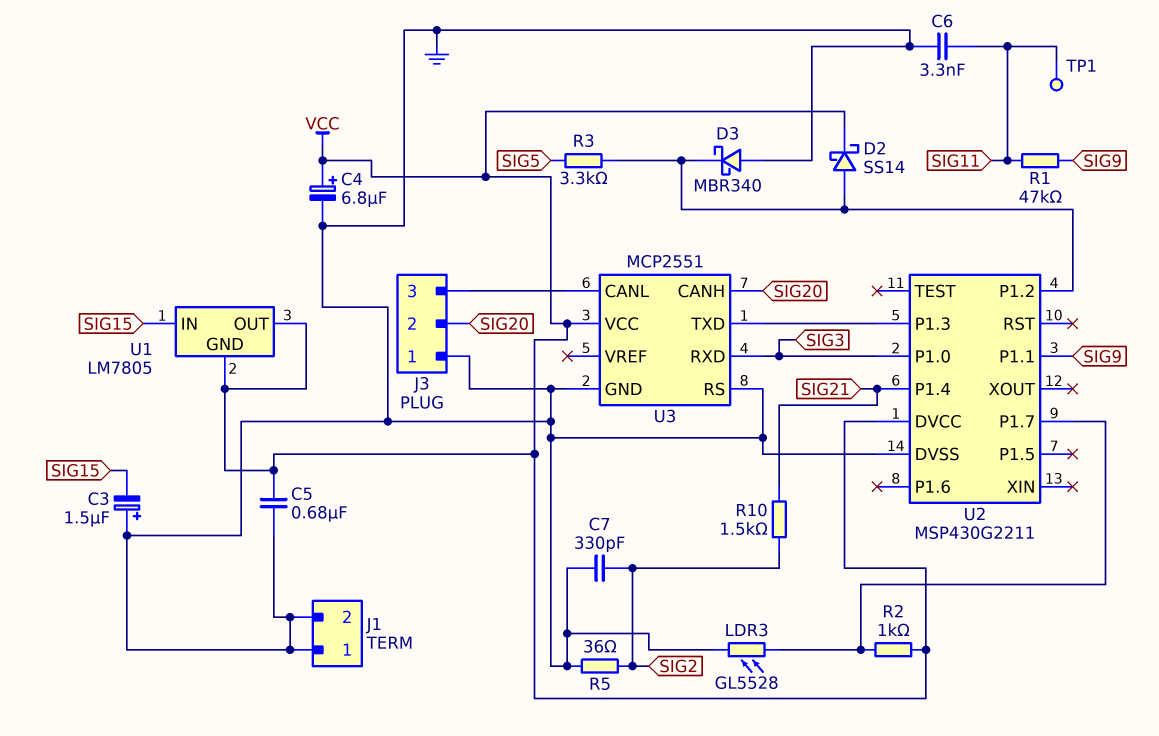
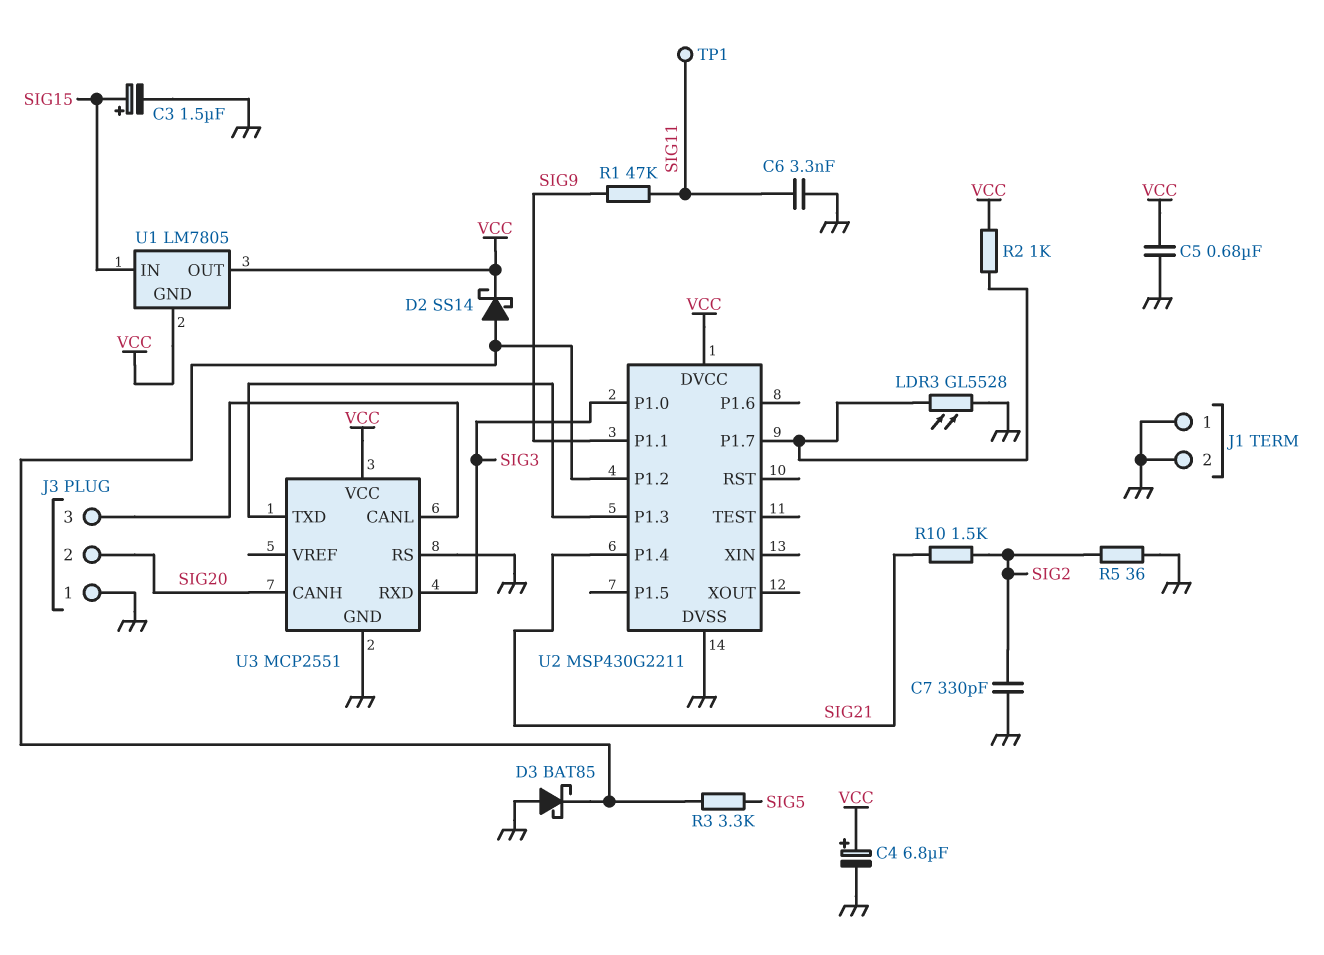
C3: 1.5uF (plus GND, minus SIG15) -> 1.5uF (plus SIG15, minus GND)
D3: schottky MBR340 (A GND, K U2/P1.2) -> schottky BAT85 (A GND, K U2/P1.2)

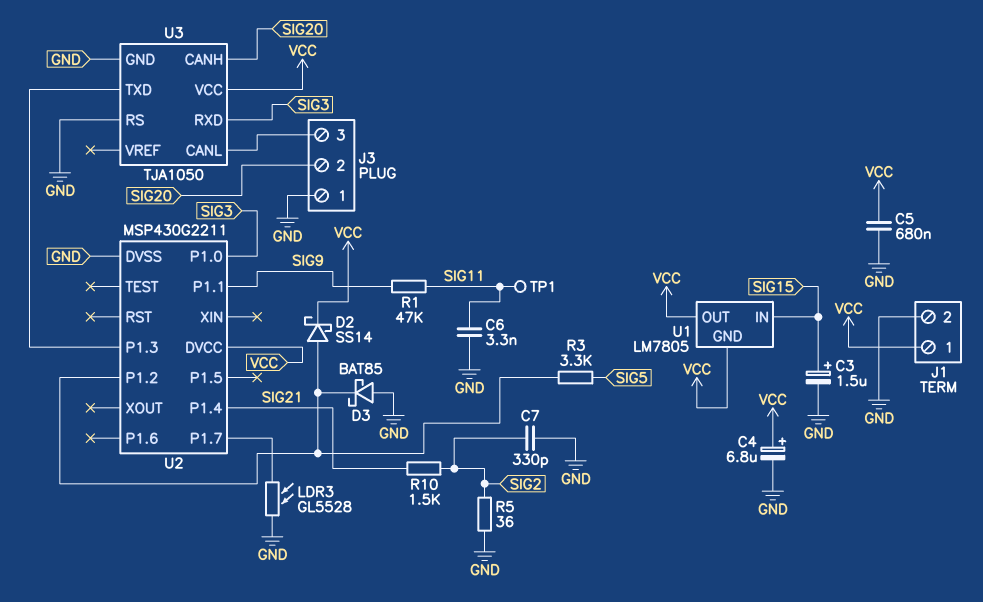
J1 pin 1: GND -> VCC
R2: 1k (U2/P1.7, VCC) -> none
U3: MCP2551 -> TJA1050

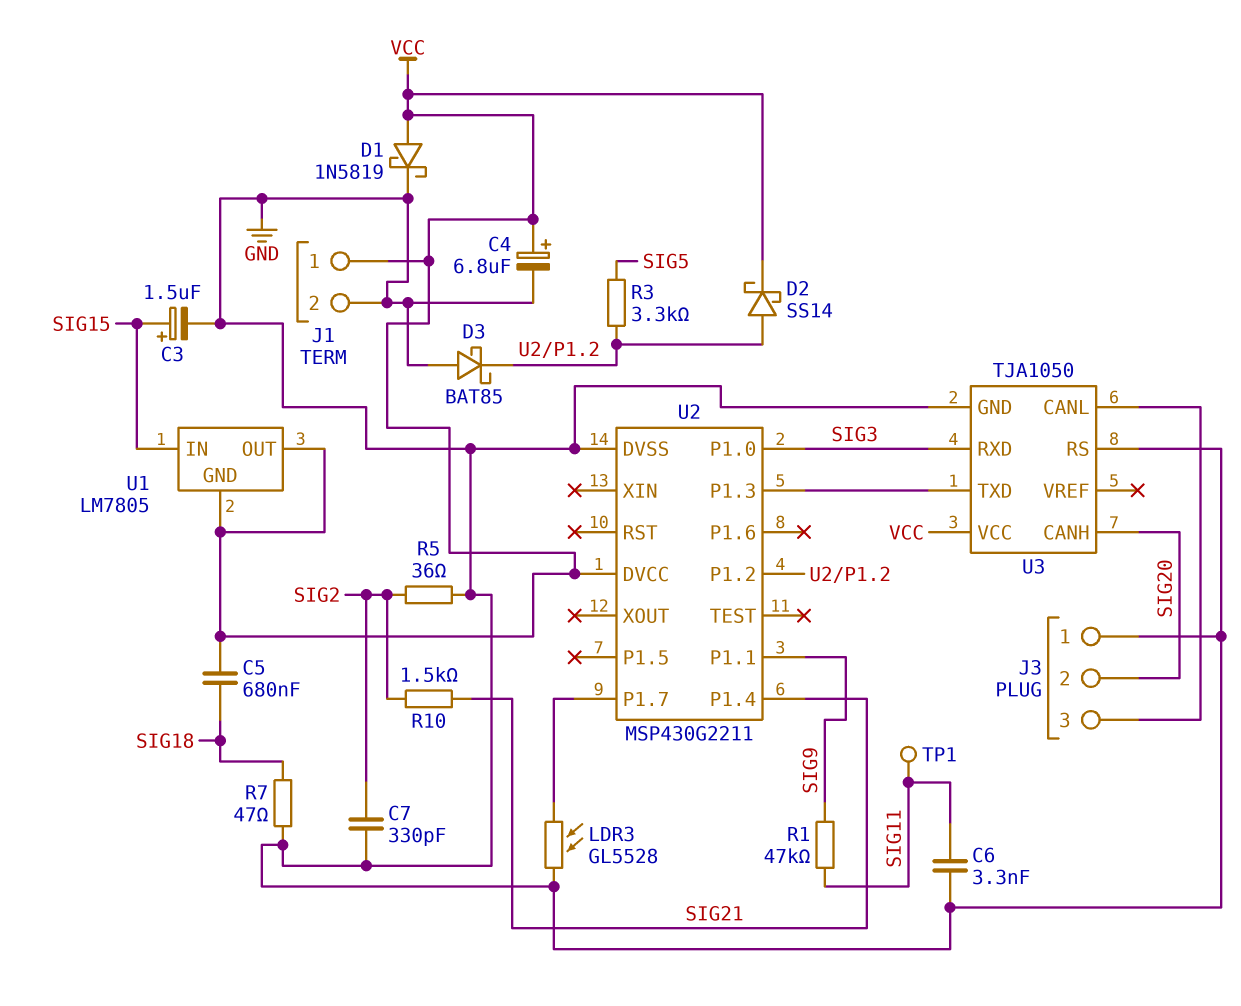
C5: 680nF (GND, VCC) -> 680nF (SIG18, VCC)
D1: none -> schottky 1N5819 (A VCC, K GND)
R7: none -> 47 (GND, SIG18)

